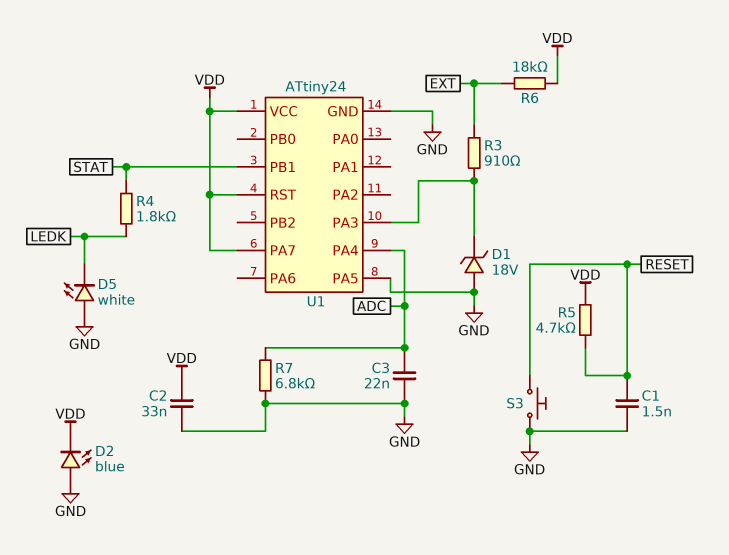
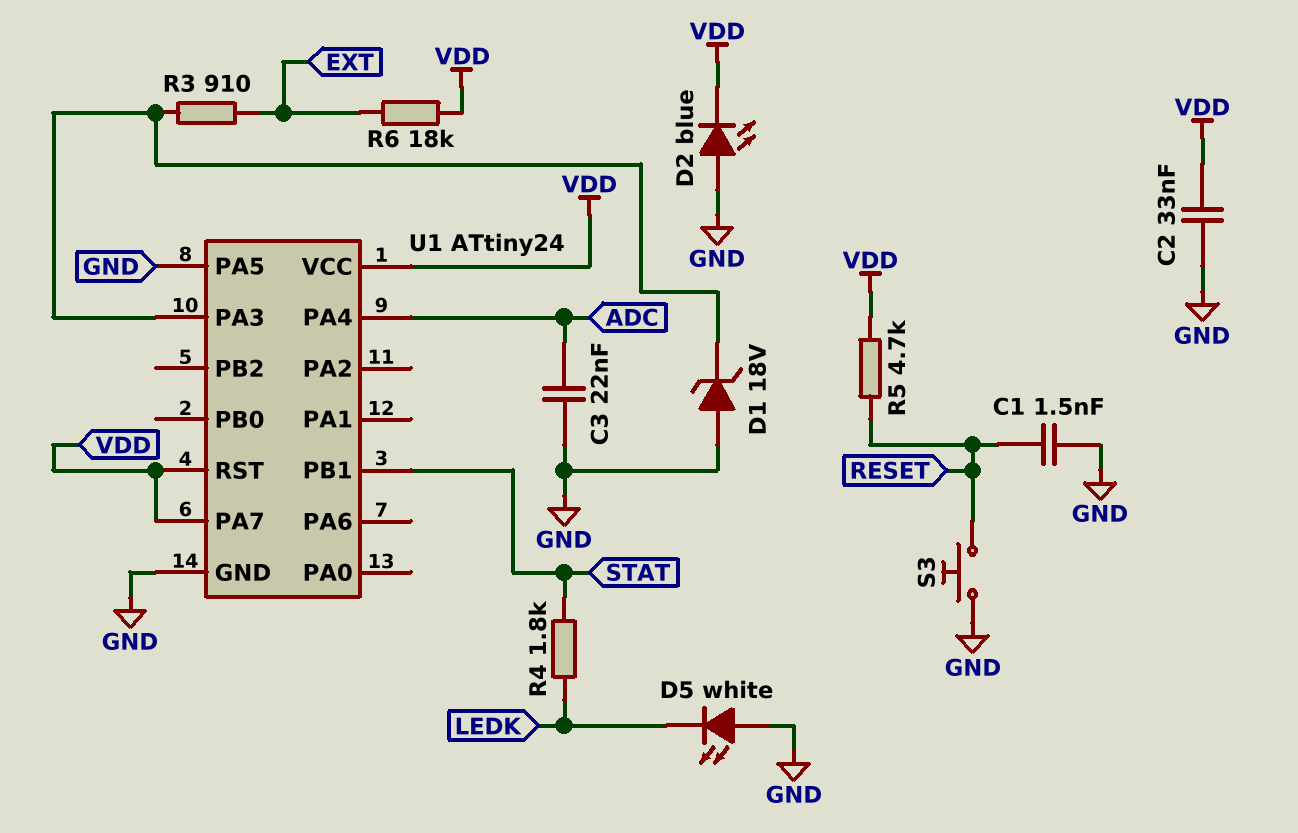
R7: 6.8k (ADC, GND) -> none

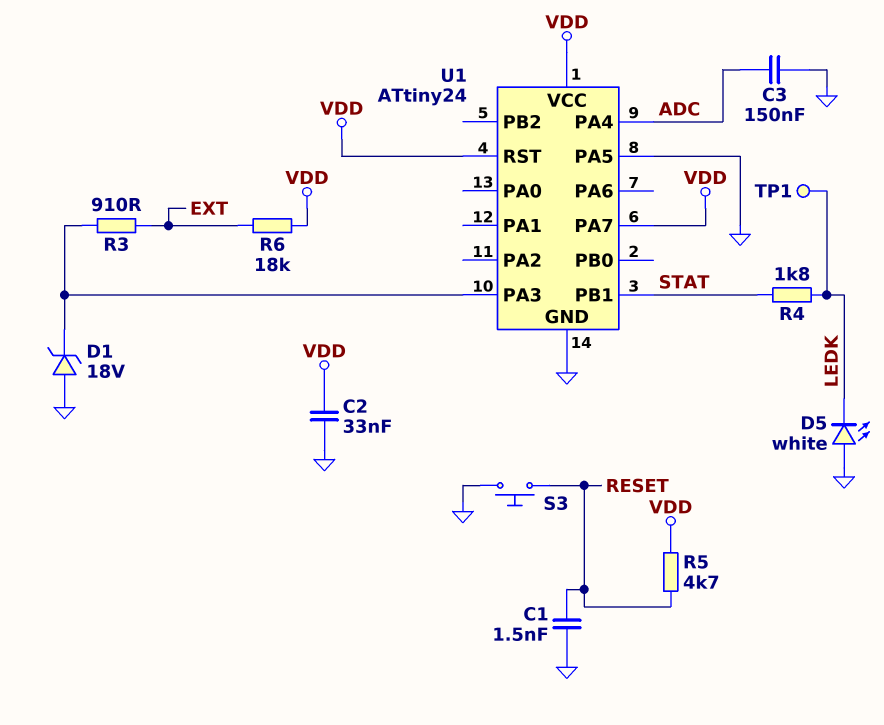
C3: 22nF (ADC, GND) -> 150nF (ADC, GND)
D2: LED blue (A GND, K VDD) -> none
TP1: none -> test point (LEDK)

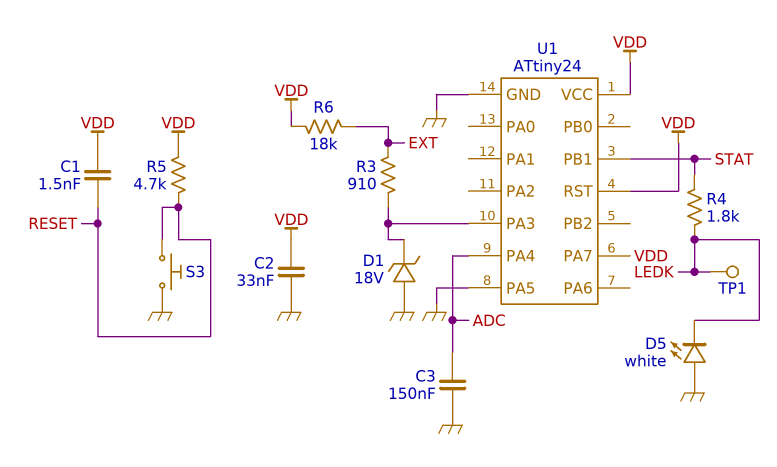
C1: 1.5nF (GND, RESET) -> 1.5nF (RESET, VDD)

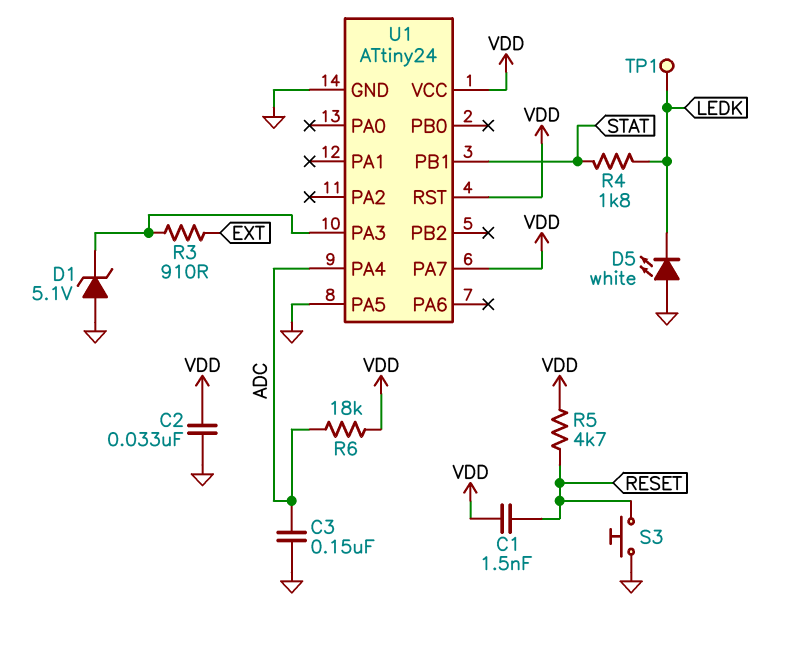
D1: zener 18V (A GND, K U1/PA3) -> zener 5.1V (A GND, K U1/PA3)
R6: 18k (EXT, VDD) -> 18k (ADC, VDD)

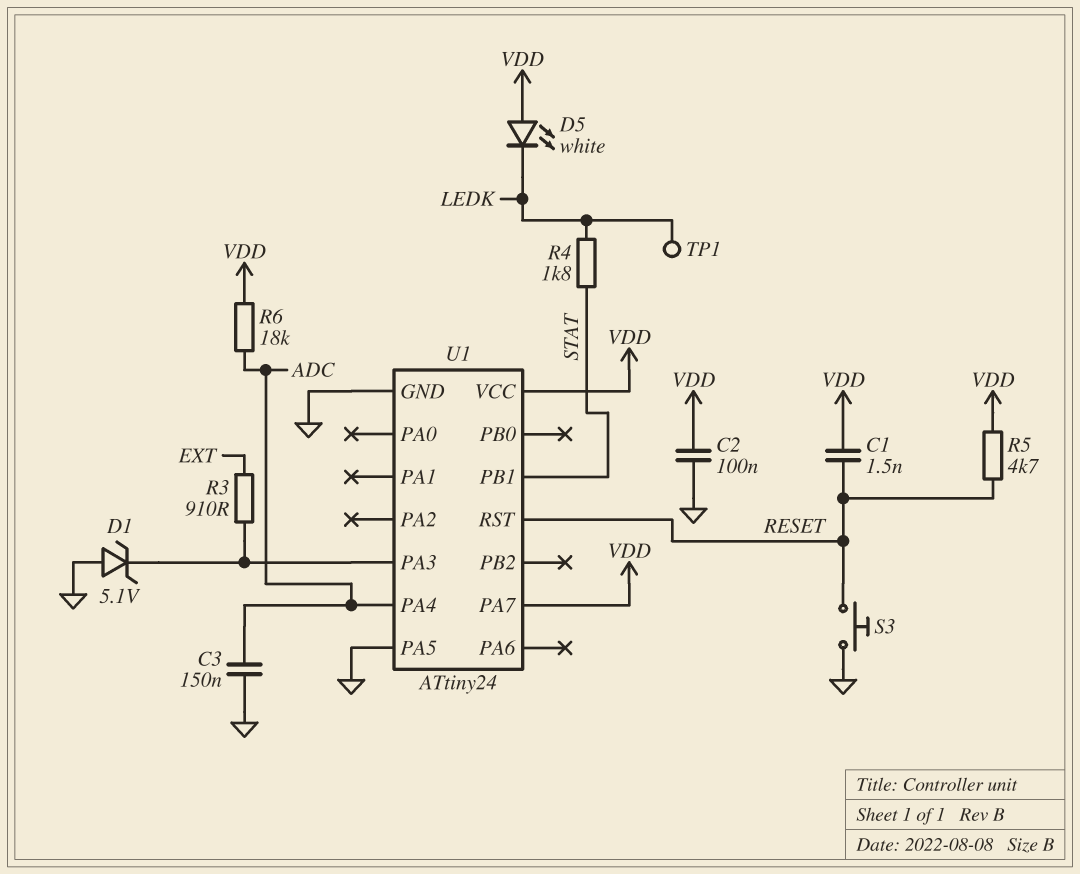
C2: 33nF (GND, VDD) -> 100nF (GND, VDD)
D5: LED white (A GND, K LEDK) -> LED white (A VDD, K LEDK)
U1 pin RST: VDD -> RESET

